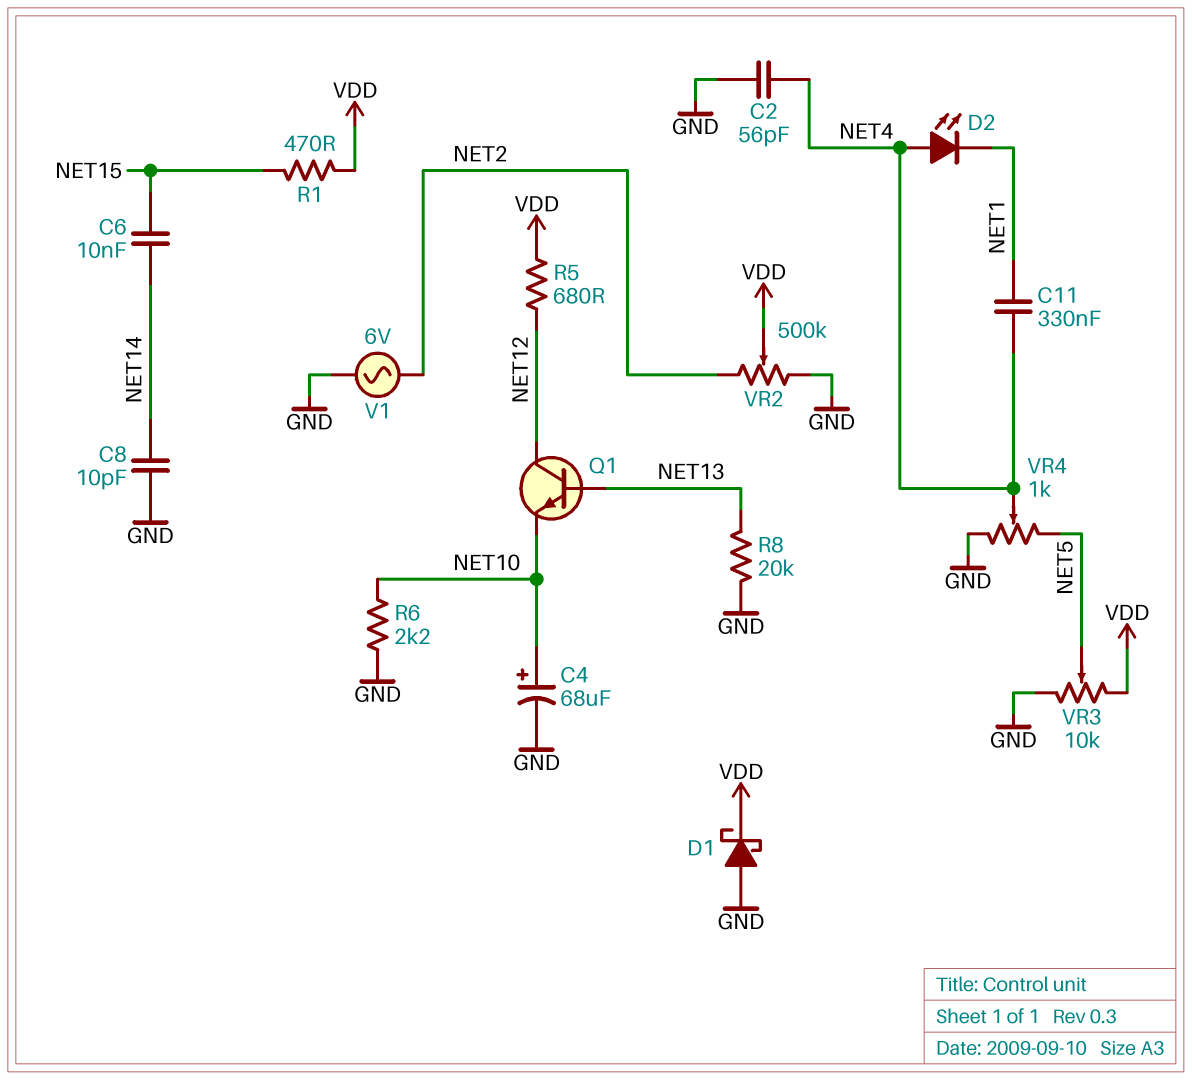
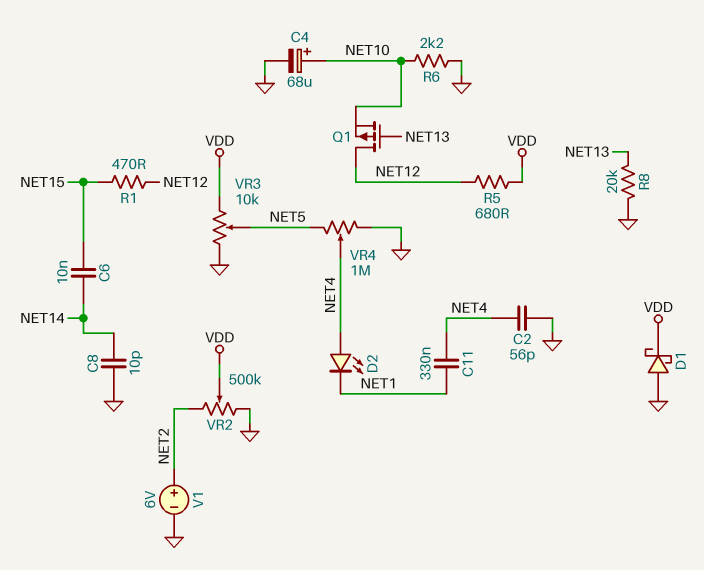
Q1: NPN (B NET13, C NET12, E NET10) -> PMOS (G NET13, D NET12, S NET10)
R1: 470 (NET15, VDD) -> 470 (NET12, NET15)
V1: AC 6V (GND, NET2) -> 6V (plus NET2, minus GND)
VR4: 1k (GND, NET5, wiper NET4) -> 1M (GND, NET5, wiper NET4)

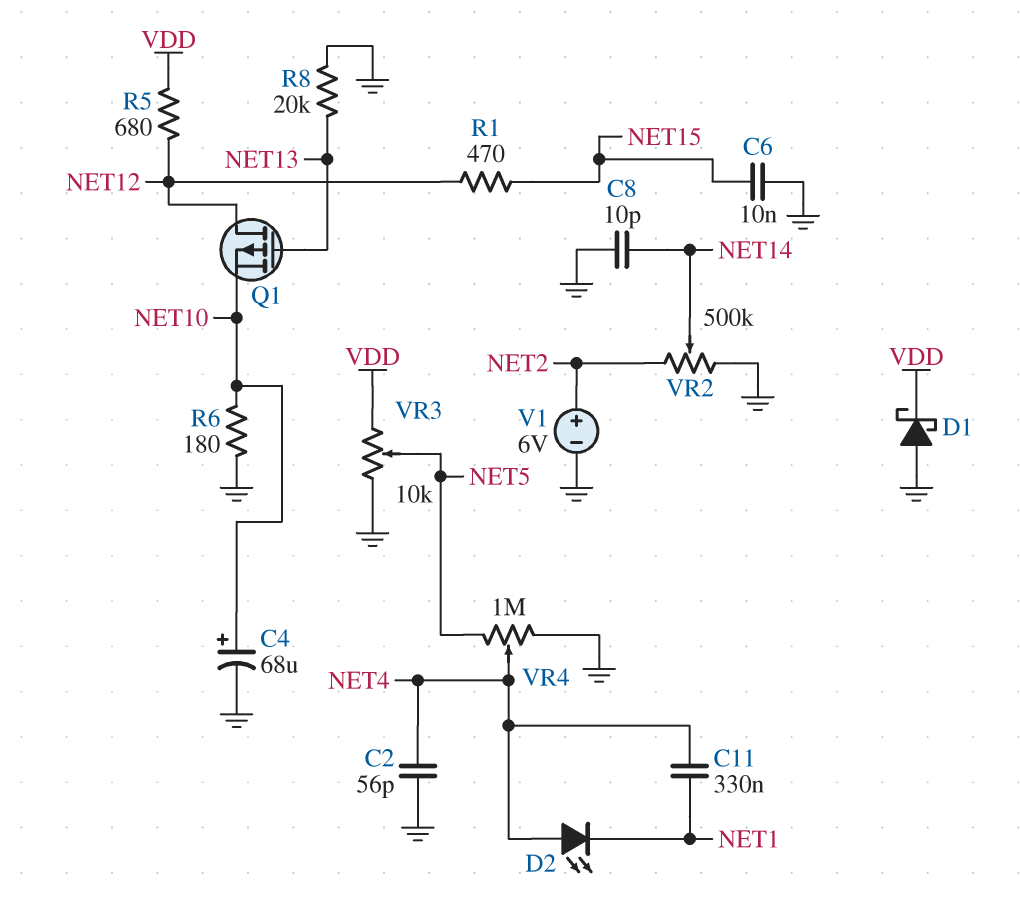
C6: 10nF (NET14, NET15) -> 10nF (GND, NET15)
R6: 2.2k (GND, NET10) -> 180 (GND, NET10)
VR2: 500k (GND, NET2, wiper VDD) -> 500k (GND, NET2, wiper NET14)

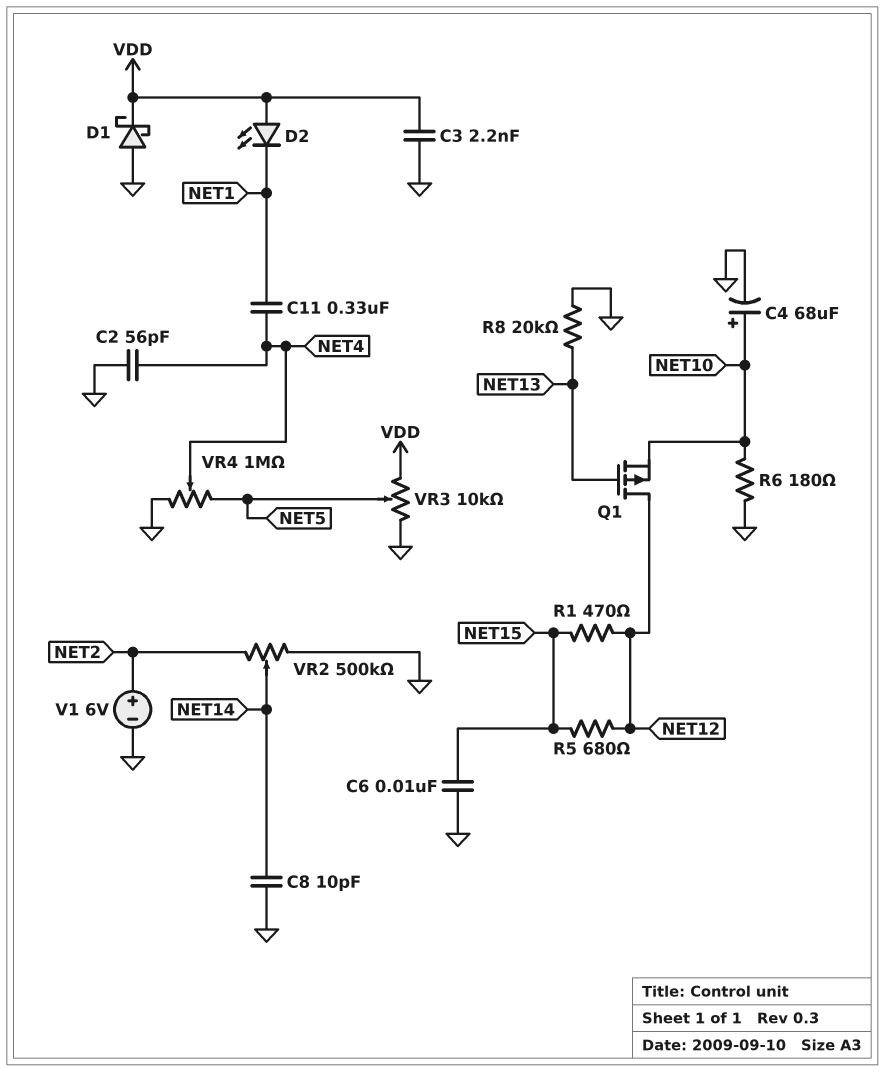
C3: none -> 2.2nF (GND, VDD)
D2: LED (A NET4, K NET1) -> LED (A VDD, K NET1)
R5: 680 (NET12, VDD) -> 680 (NET12, NET15)

